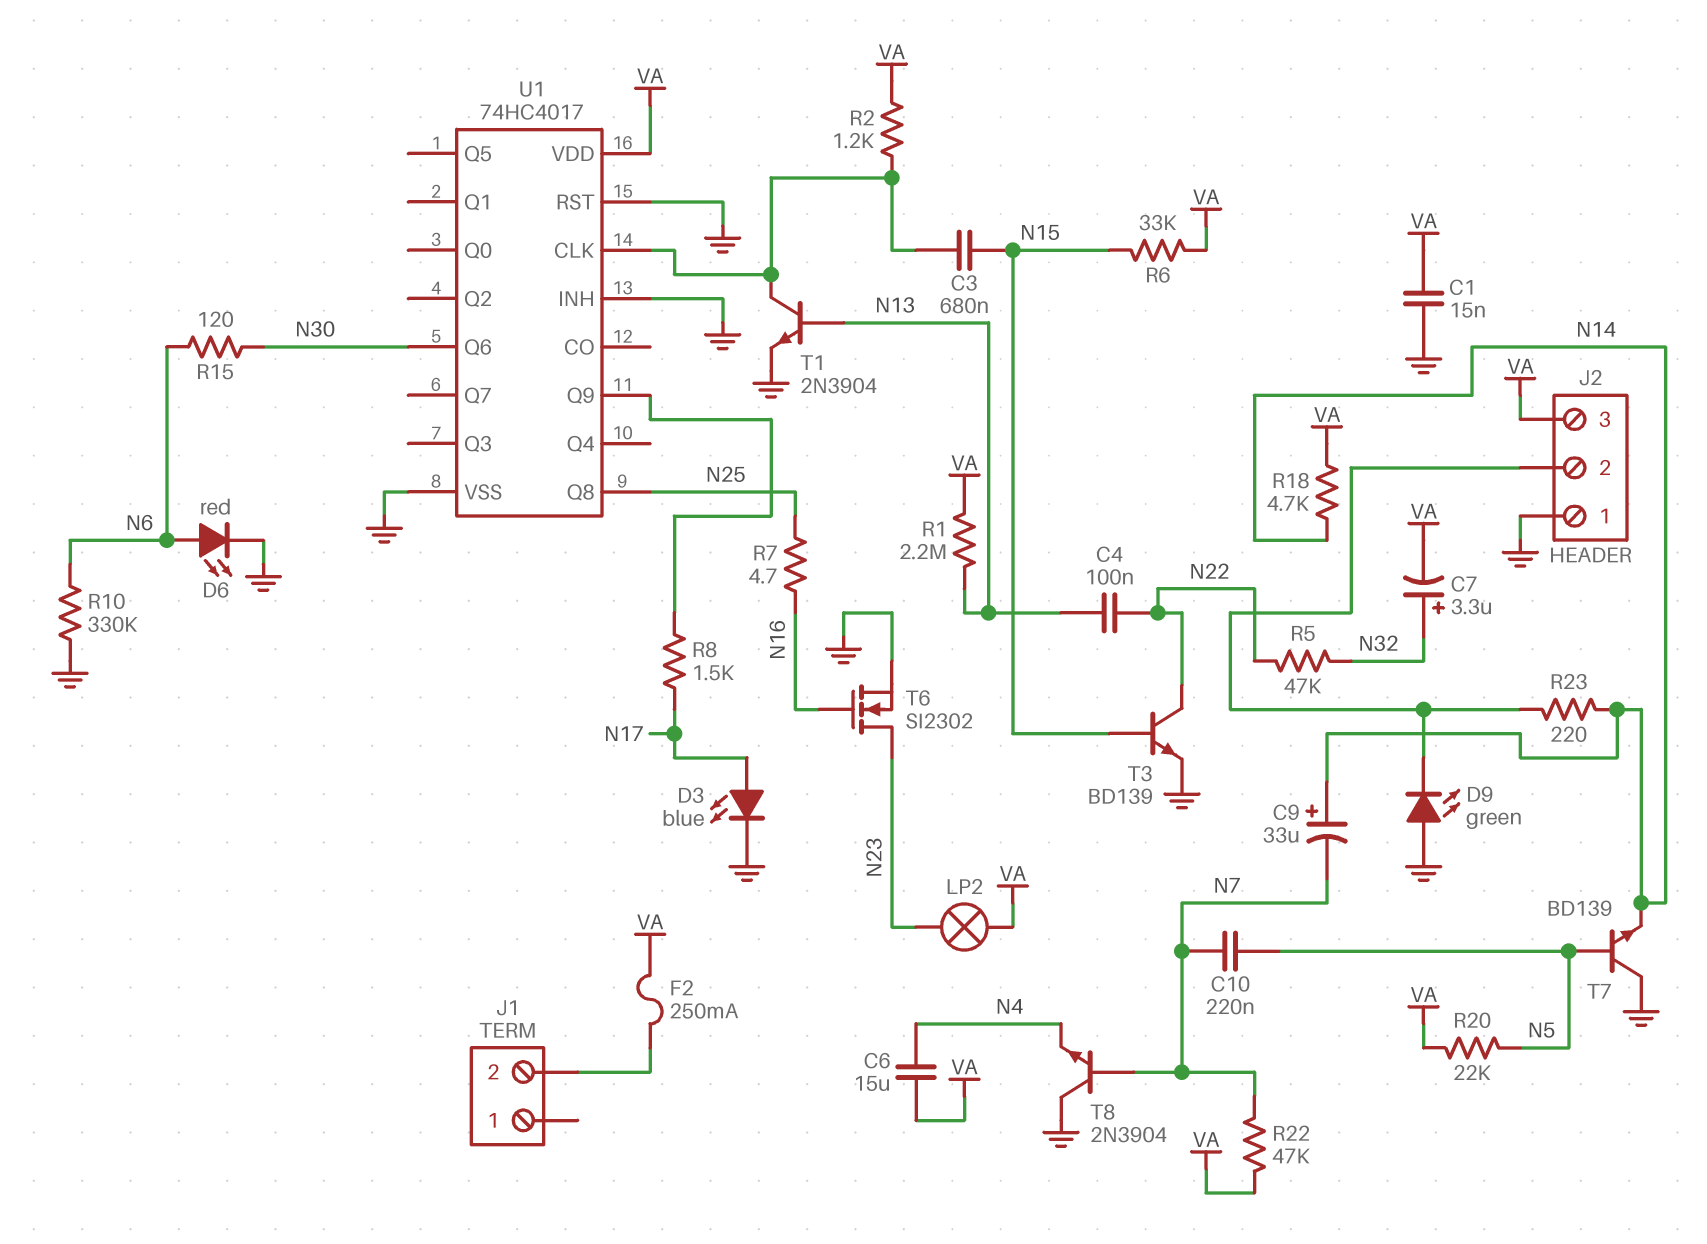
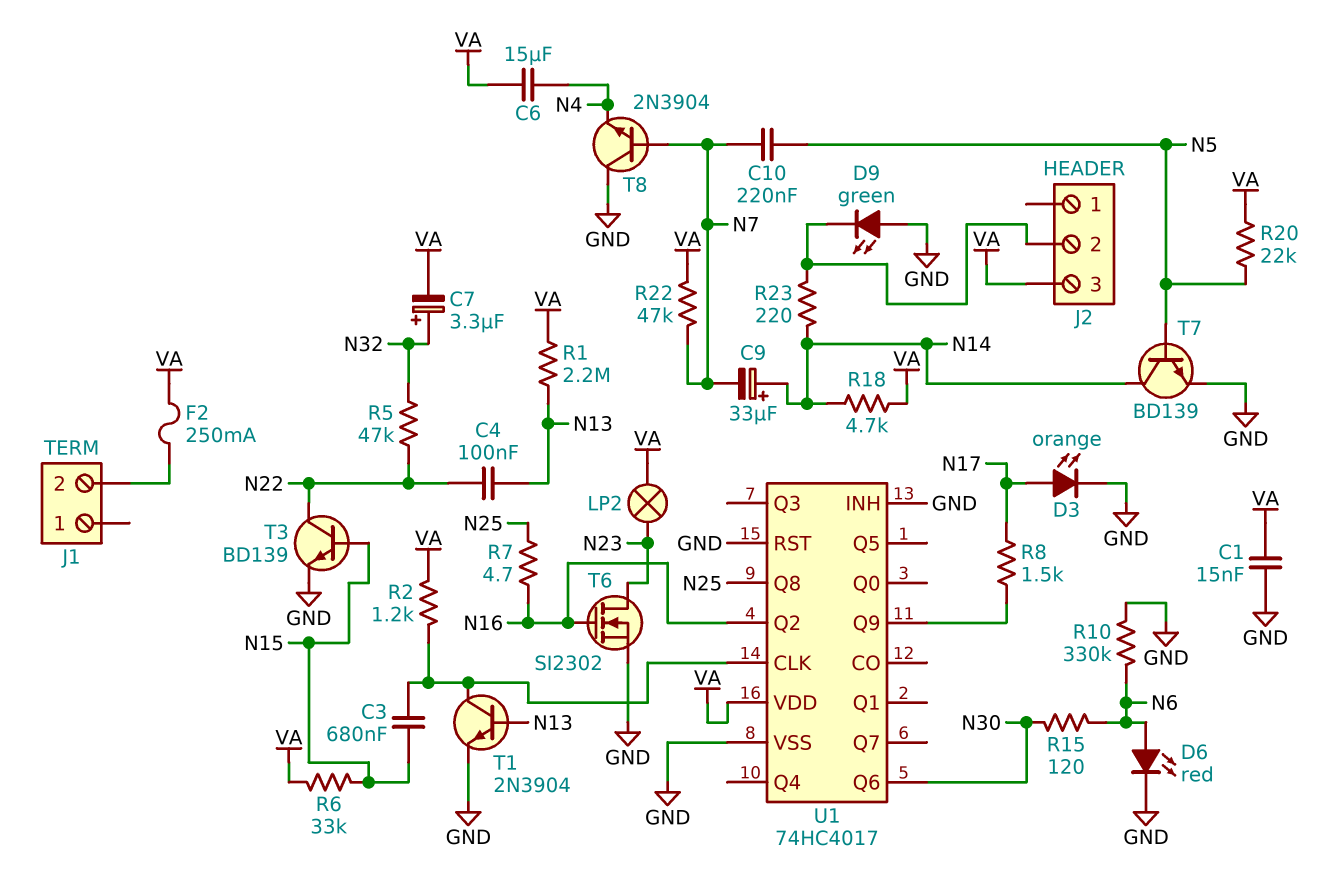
D3: LED blue (A N17, K GND) -> LED orange (A N17, K GND)
J2 pin 1: GND -> none
T7: NPN BD139 (B N5, C GND, E N14) -> NPN BD139 (B N5, C N14, E GND)
U1 pin Q2: none -> N16

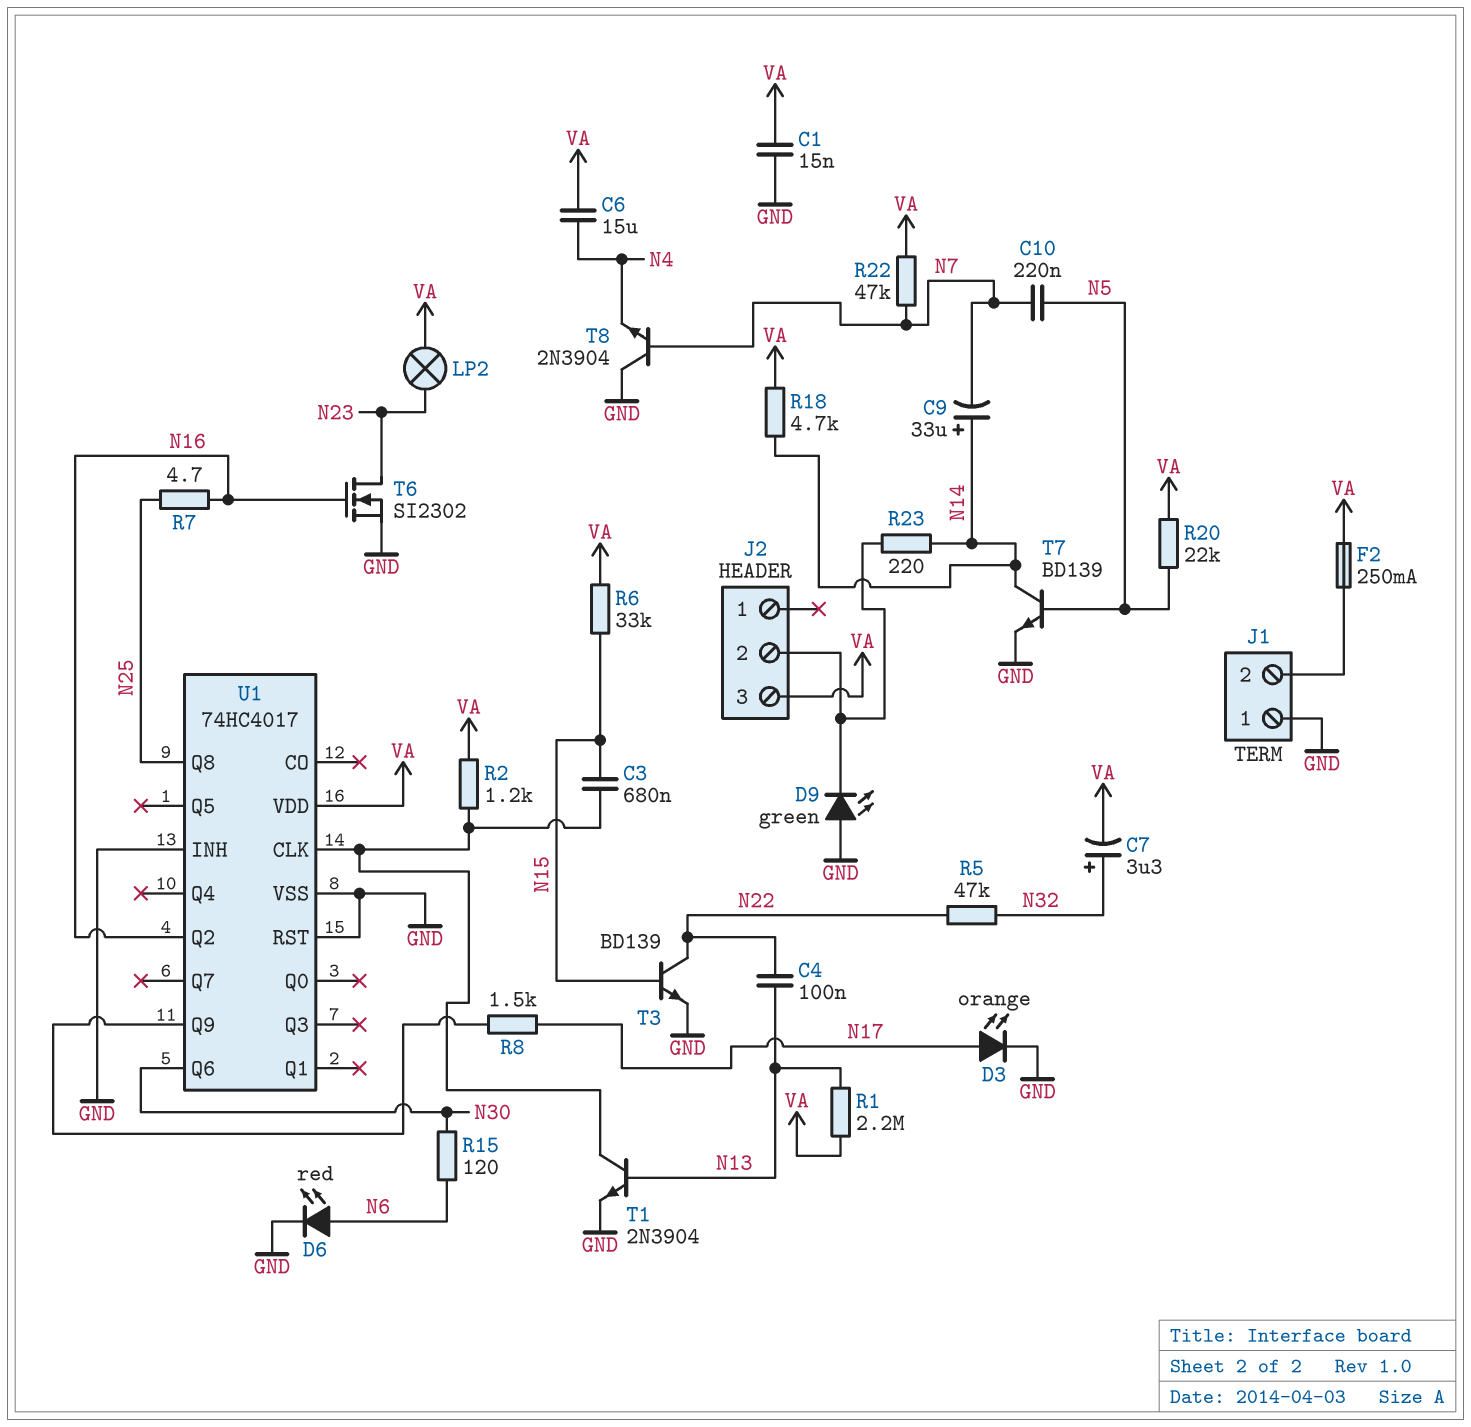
J1 pin 1: none -> GND
R10: 330k (GND, N6) -> none

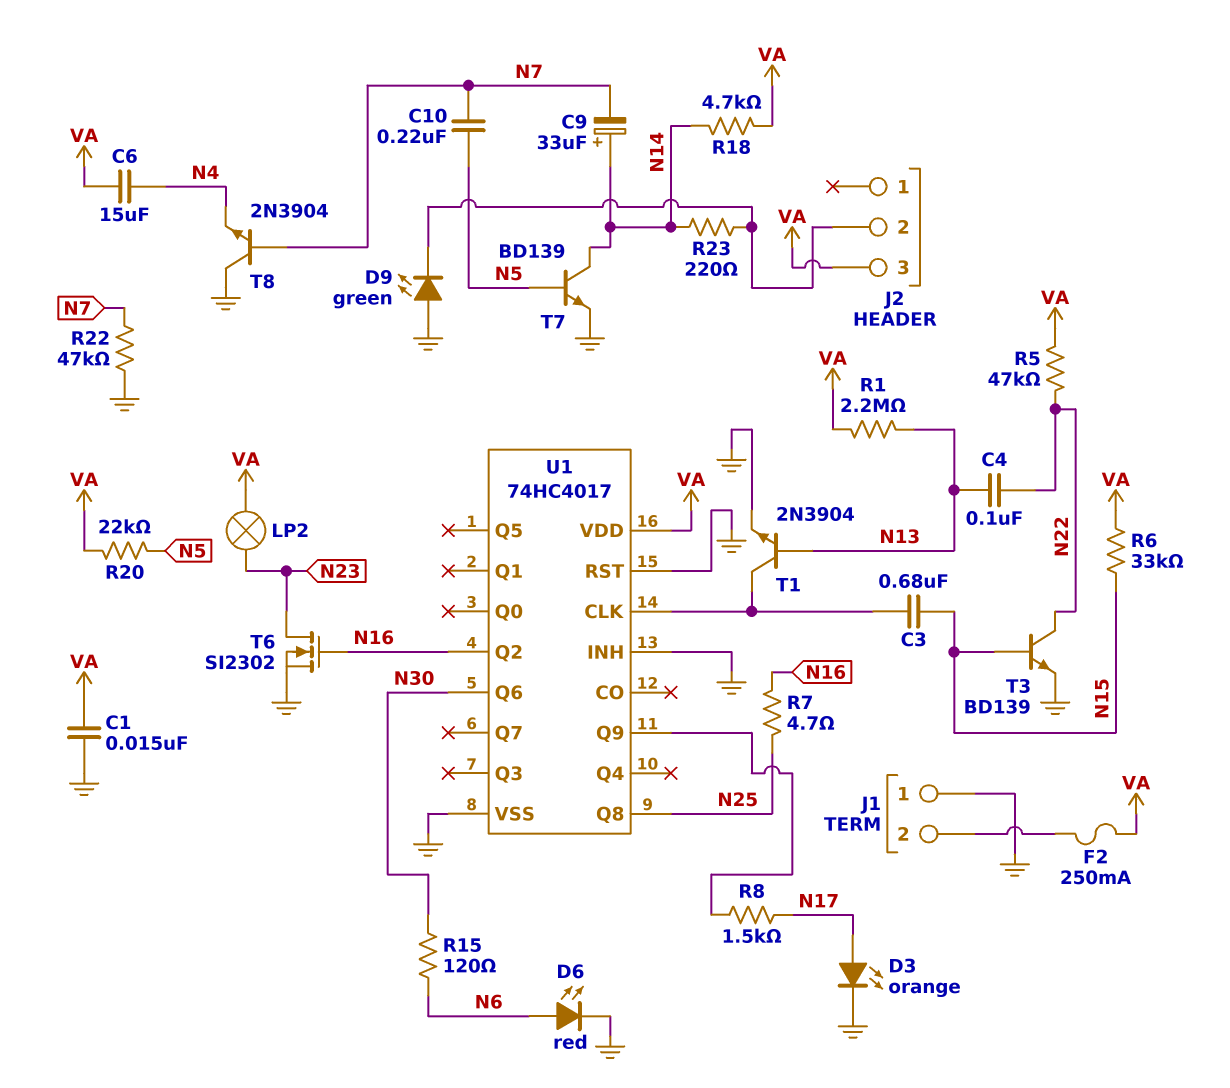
C7: 3.3uF (plus N32, minus VA) -> none
R2: 1.2k (U1/CLK, VA) -> none
R5: 47k (N22, N32) -> 47k (N22, VA)
R22: 47k (N7, VA) -> 47k (GND, N7)

